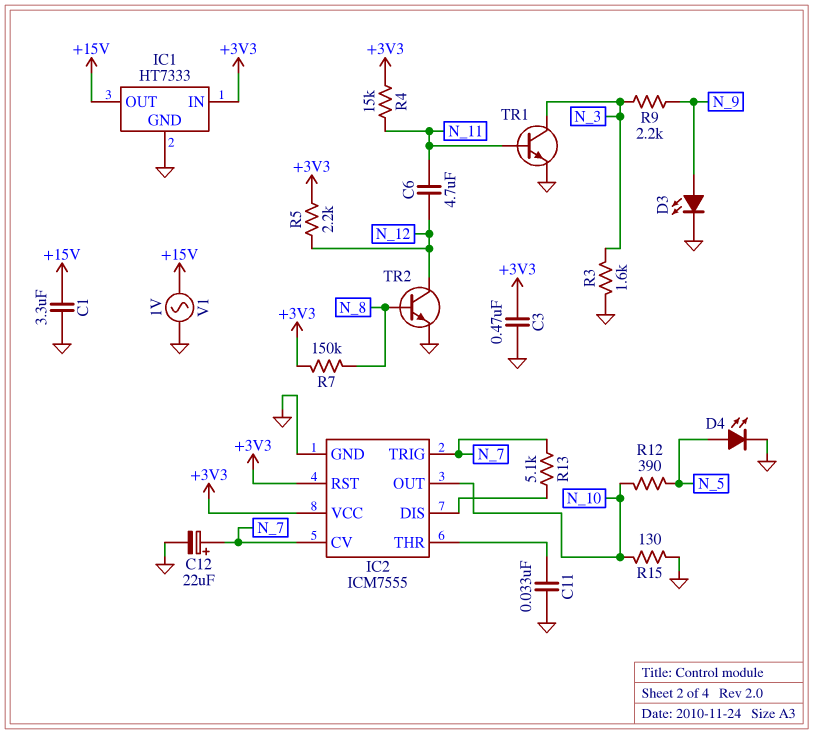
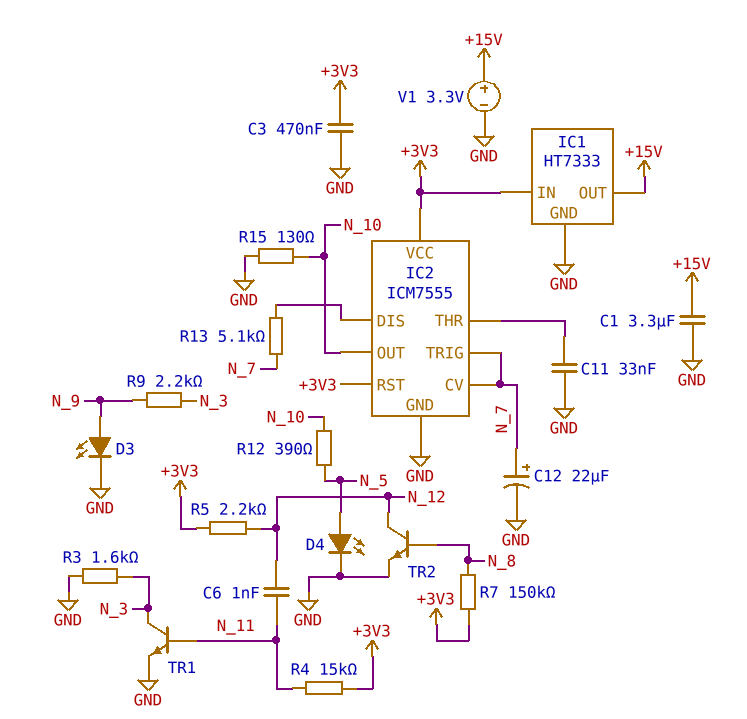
C6: 4.7uF (N_11, N_12) -> 1nF (N_11, N_12)
V1: AC 1V (+15V, GND) -> 3.3V (plus +15V, minus GND)

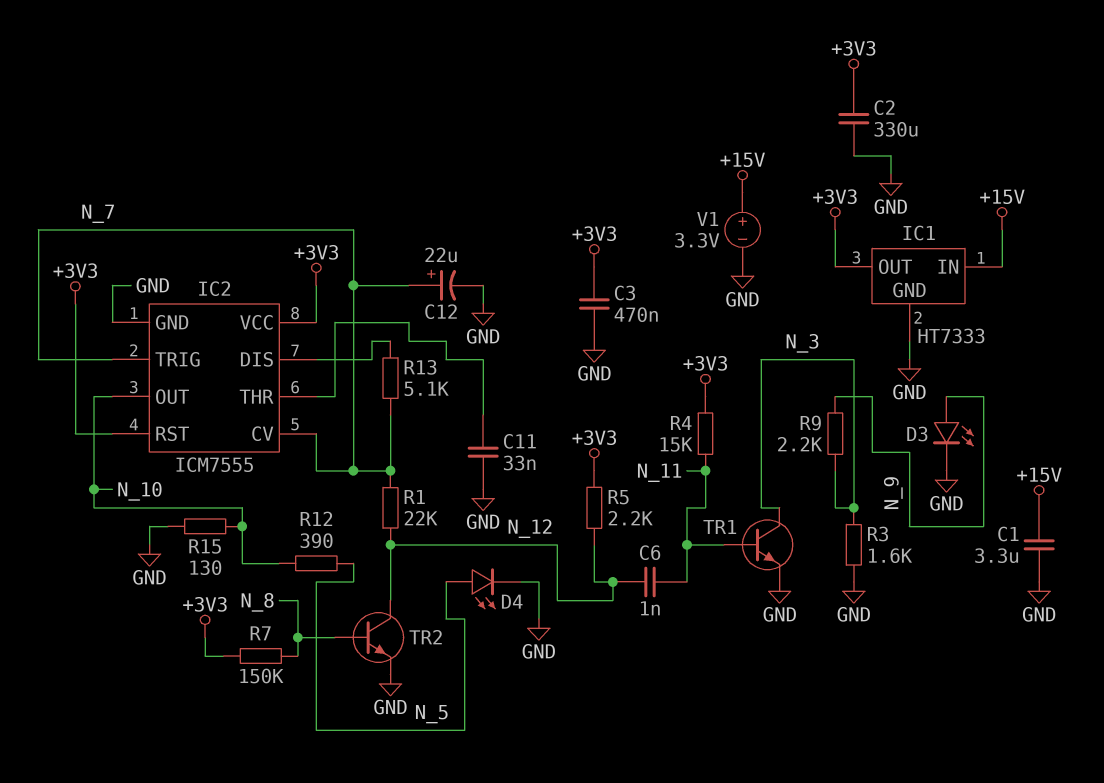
C2: none -> 330uF (+3V3, GND)
IC1 pin IN: +3V3 -> +15V
IC1 pin OUT: +15V -> +3V3
R1: none -> 22k (N_7, N_12)

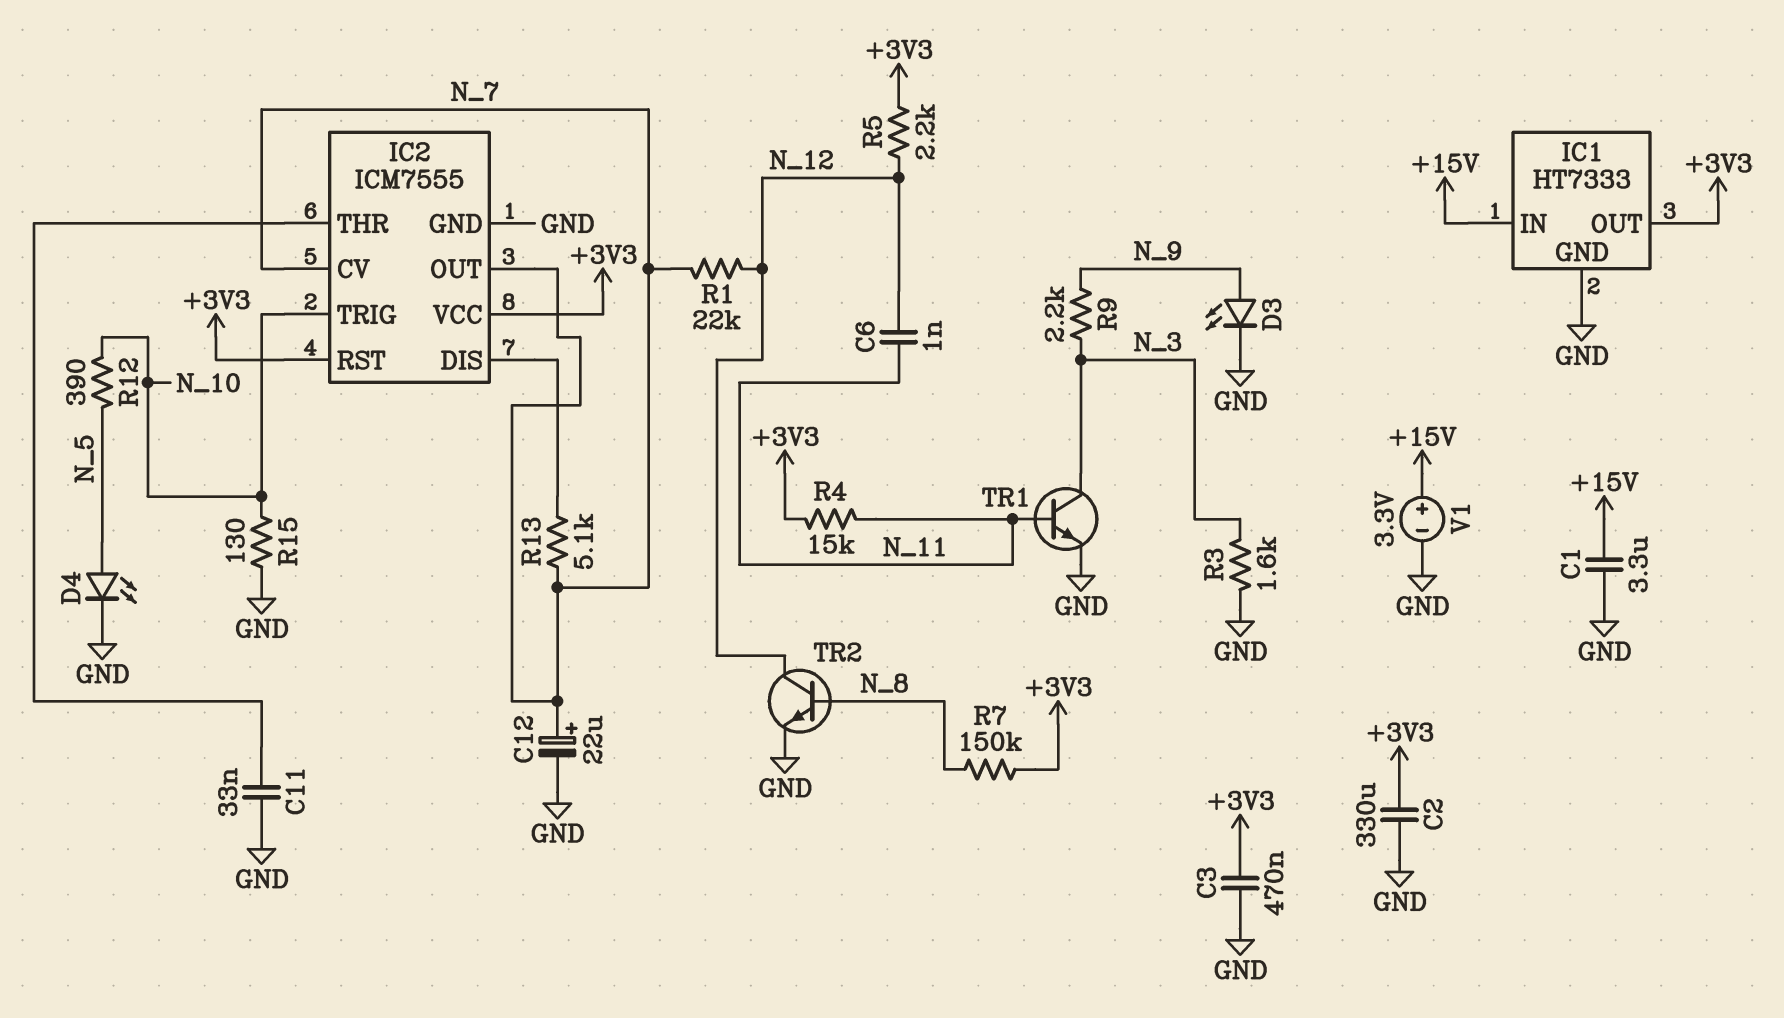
IC2 pin OUT: N_10 -> N_7
IC2 pin TRIG: N_7 -> N_10

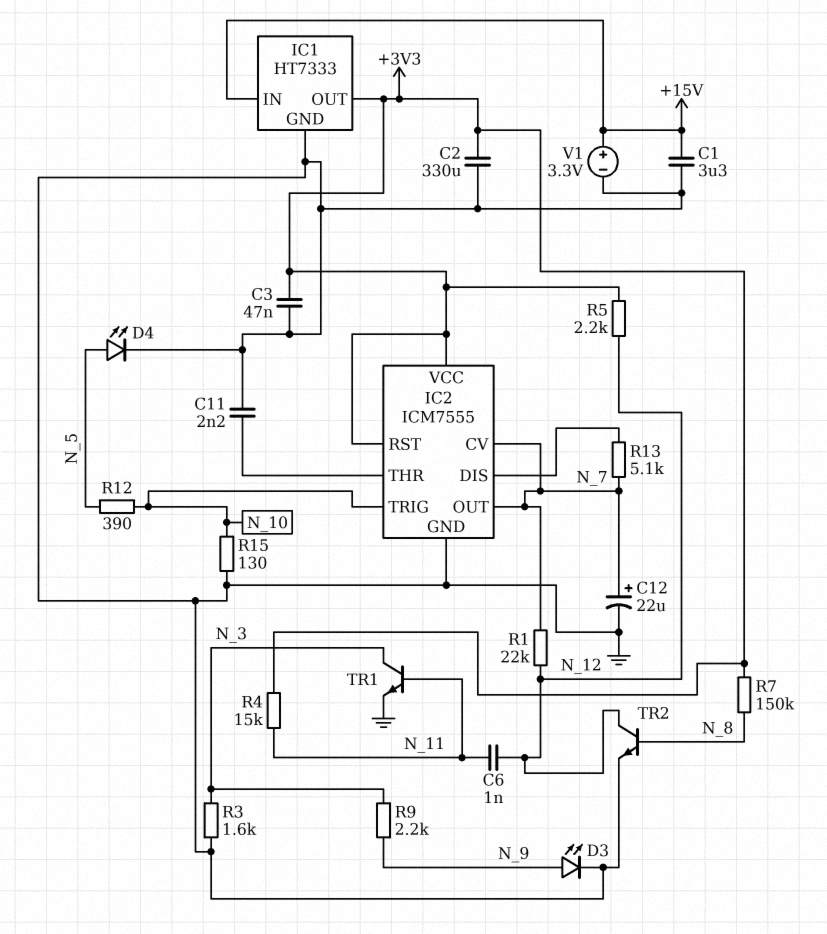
C3: 470nF (+3V3, GND) -> 47nF (+3V3, GND)
C11: 33nF (GND, IC2/THR) -> 2.2nF (GND, IC2/THR)

